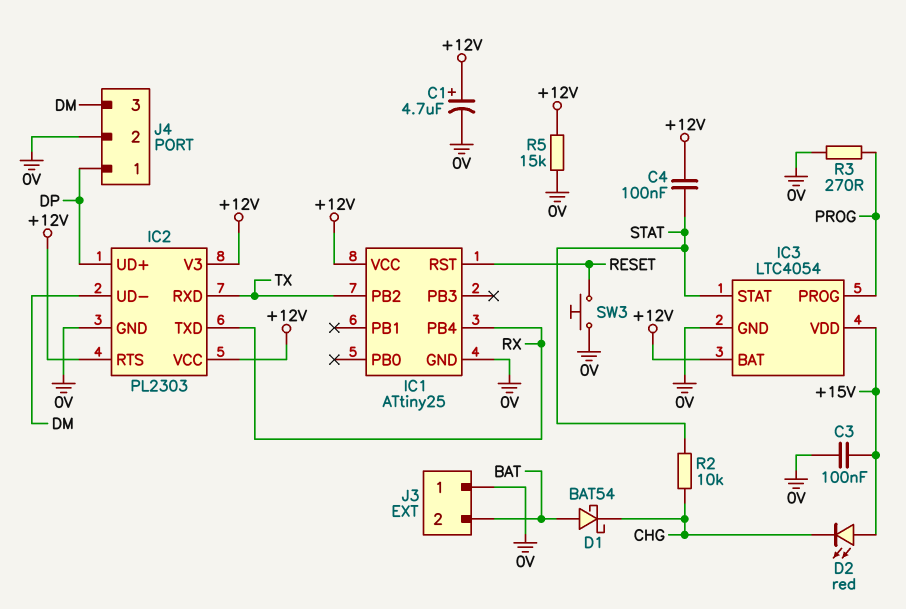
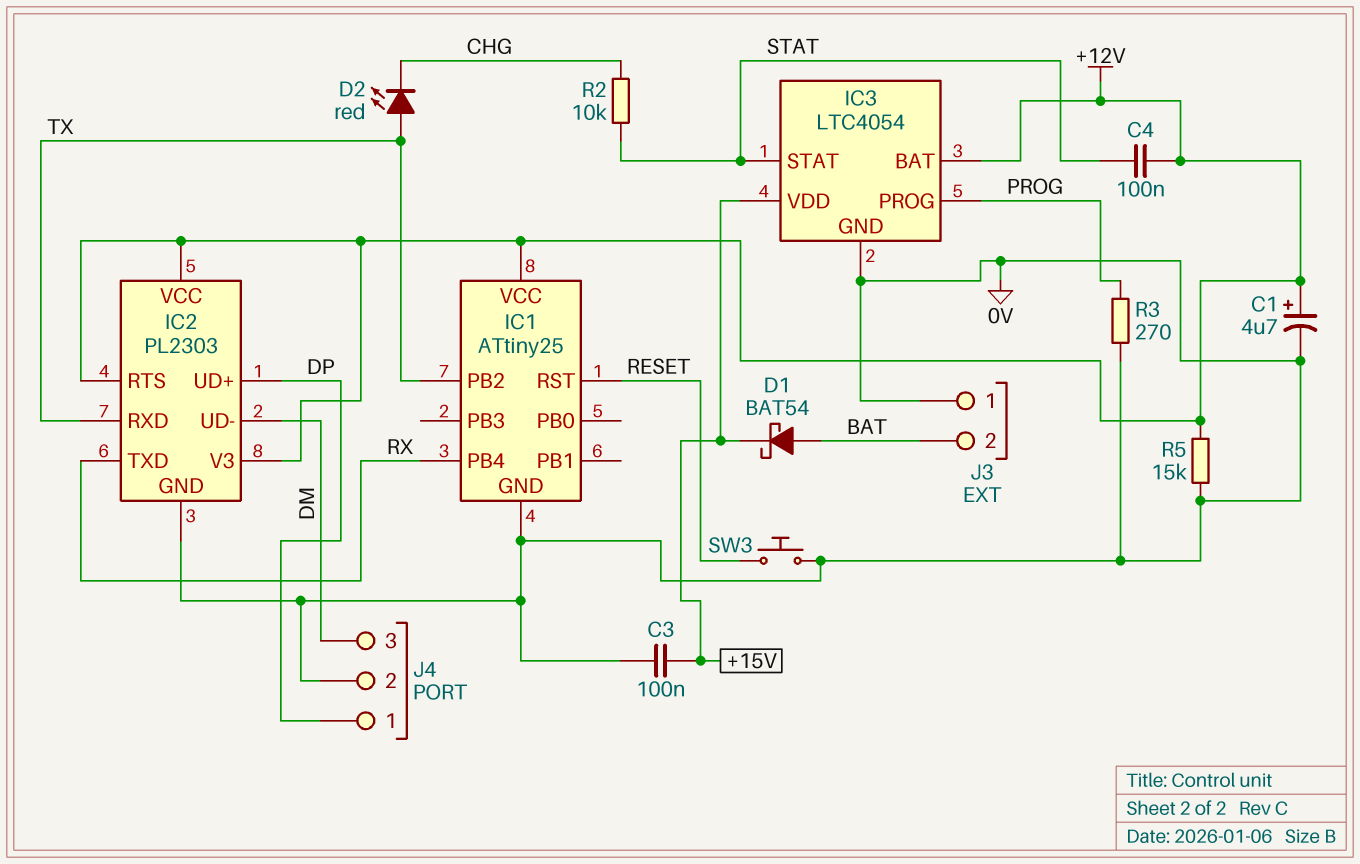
D1: schottky BAT54 (A BAT, K CHG) -> schottky BAT54 (A BAT, K +15V)
D2: LED red (A +15V, K CHG) -> LED red (A TX, K CHG)

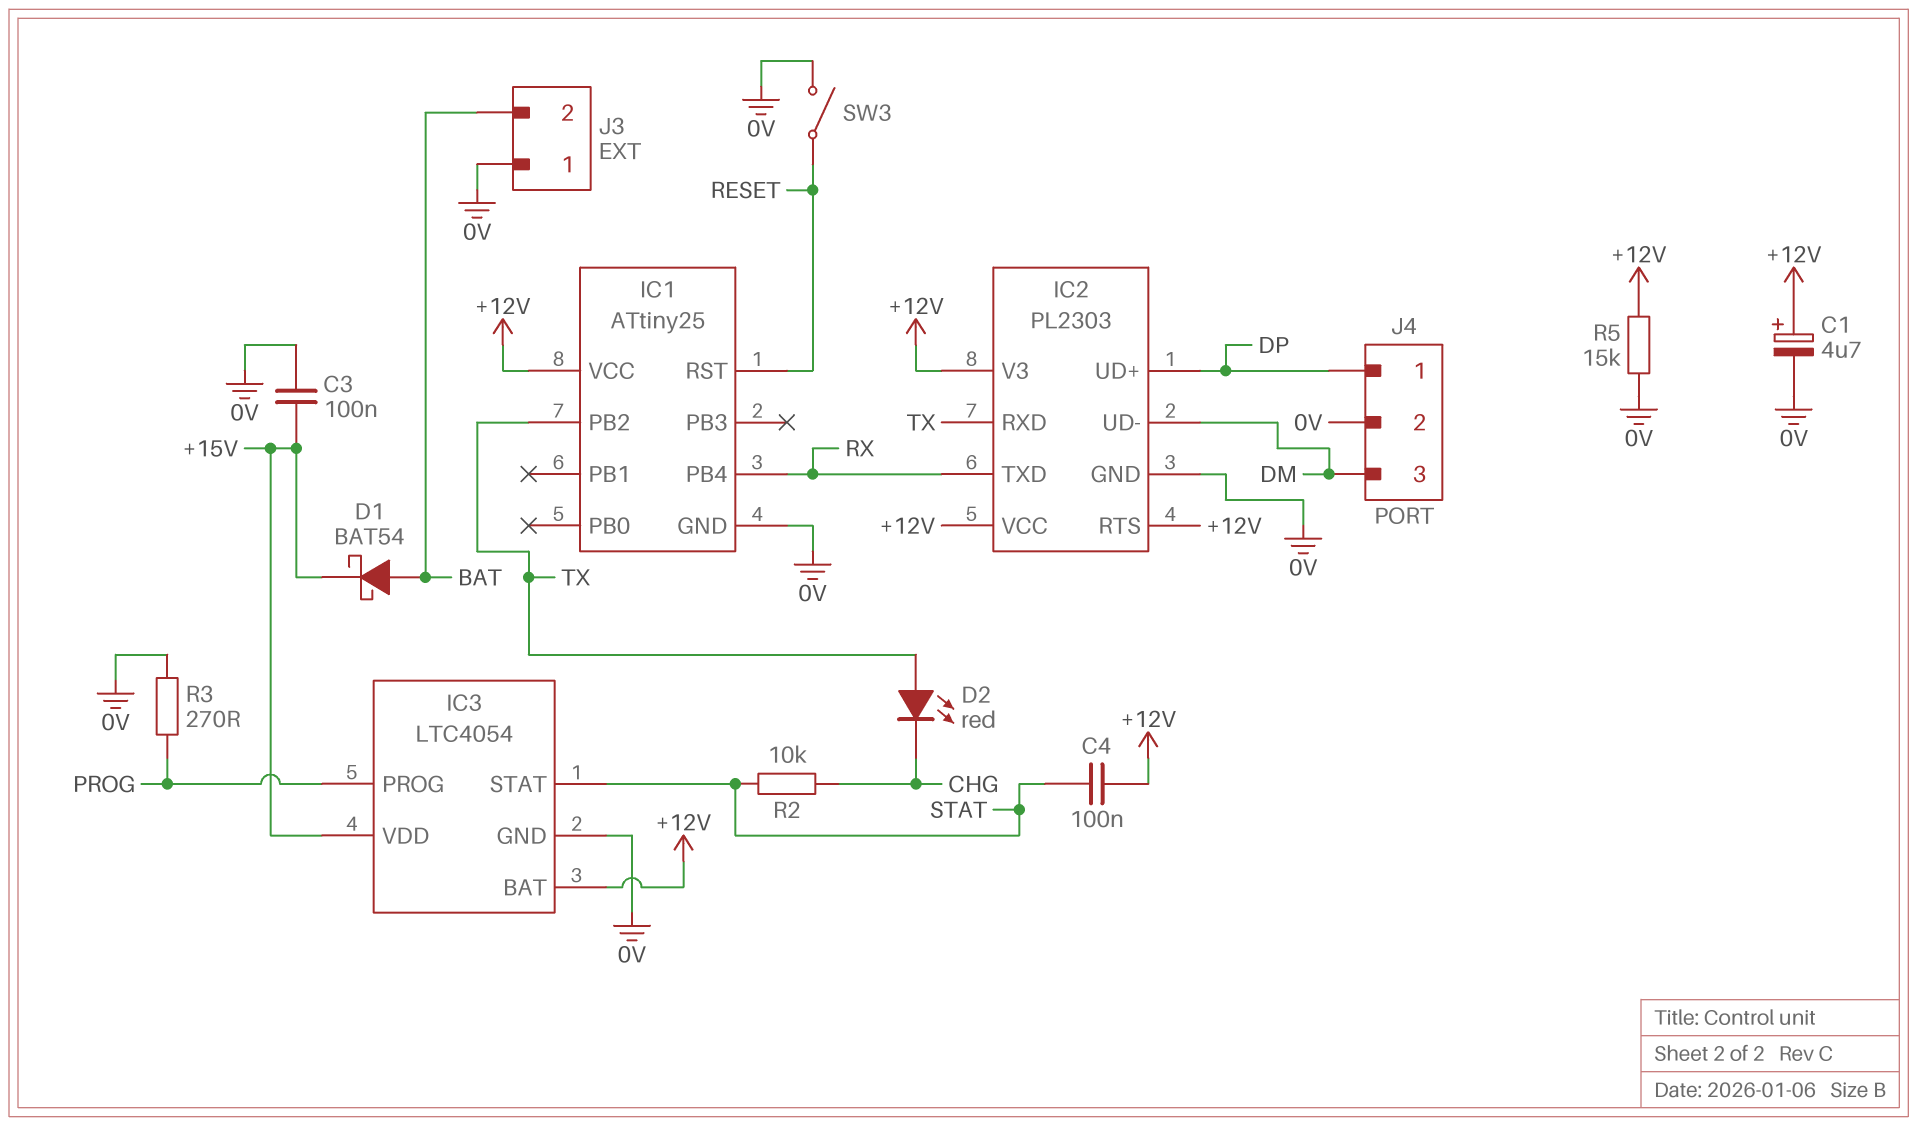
SW3: button (0V, RESET) -> switch (0V, RESET)

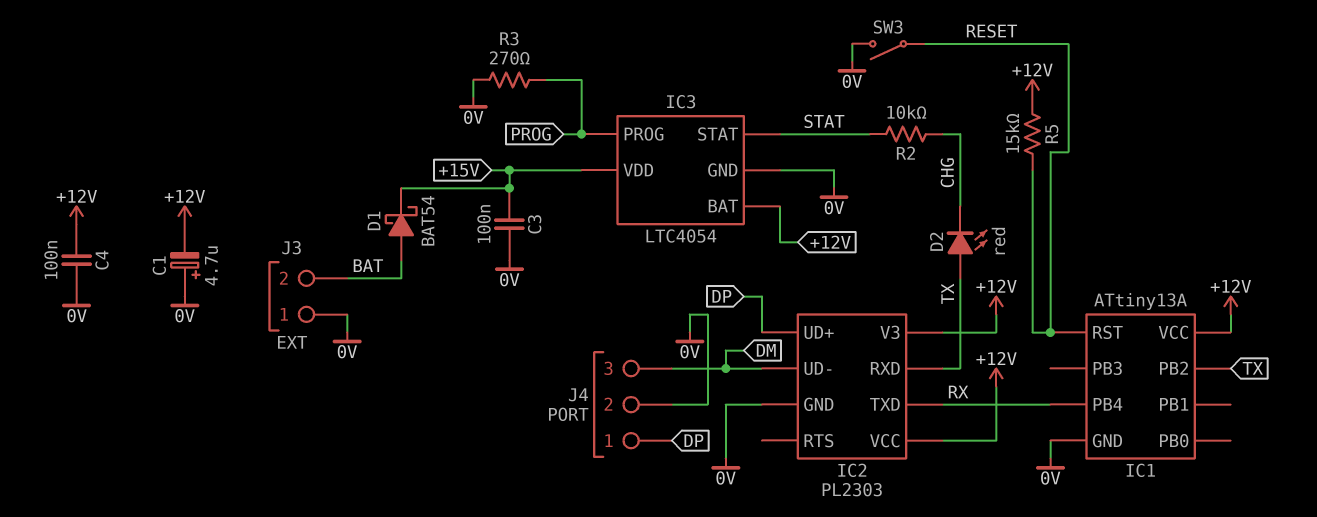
C1: 4.7uF (plus +12V, minus 0V) -> 4.7uF (plus 0V, minus +12V)
C4: 100nF (+12V, STAT) -> 100nF (+12V, 0V)
IC1: ATtiny25 -> ATtiny13A
IC2 pin RTS: +12V -> none
R5: 15k (+12V, 0V) -> 15k (+12V, RESET)

